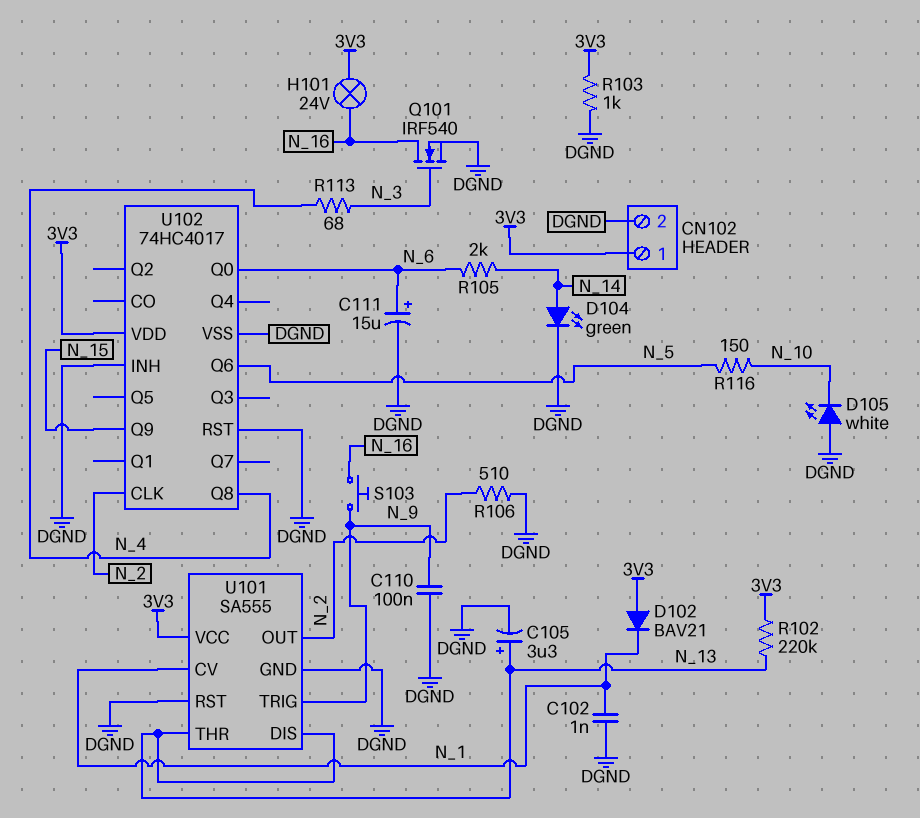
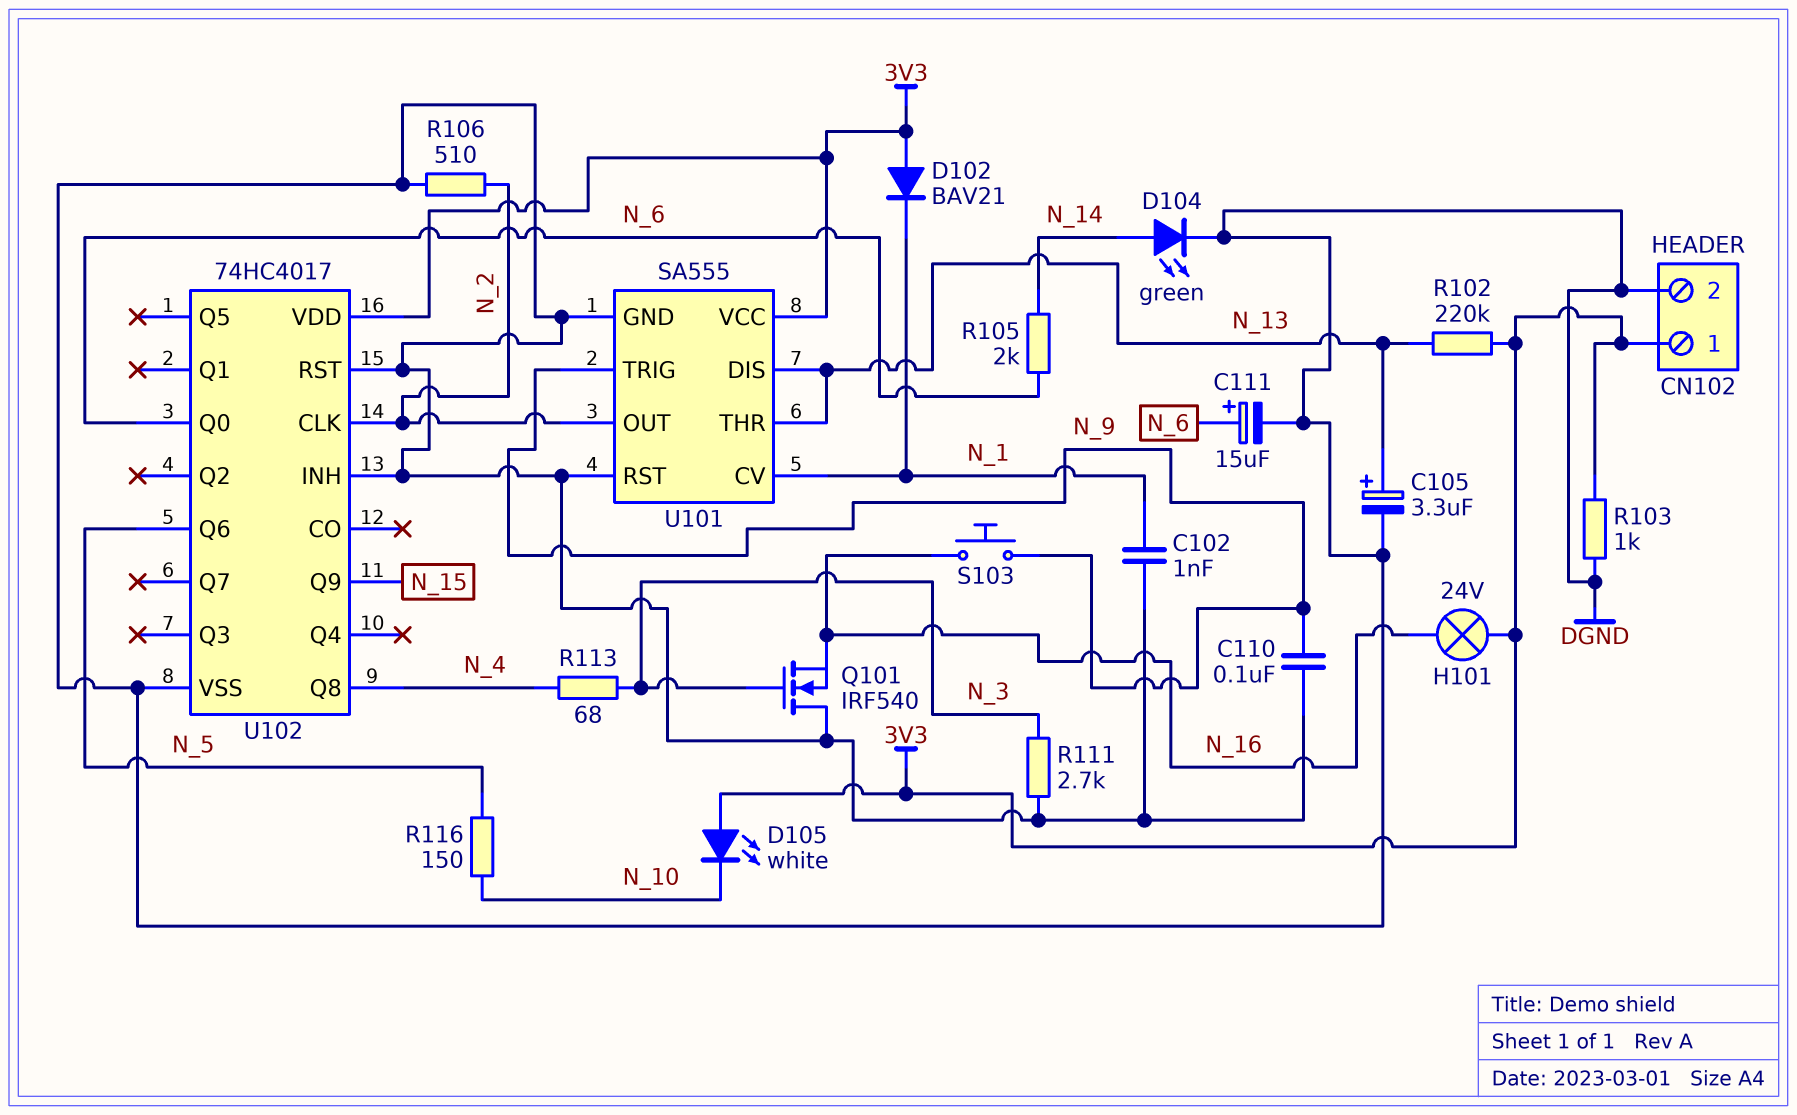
D105: LED white (A DGND, K N_10) -> LED white (A 3V3, K N_10)
Q101: NMOS IRF540 (G N_3, D N_16, S DGND) -> NMOS IRF540 (G N_3, D DGND, S N_16)
R111: none -> 2.7k (DGND, N_3)

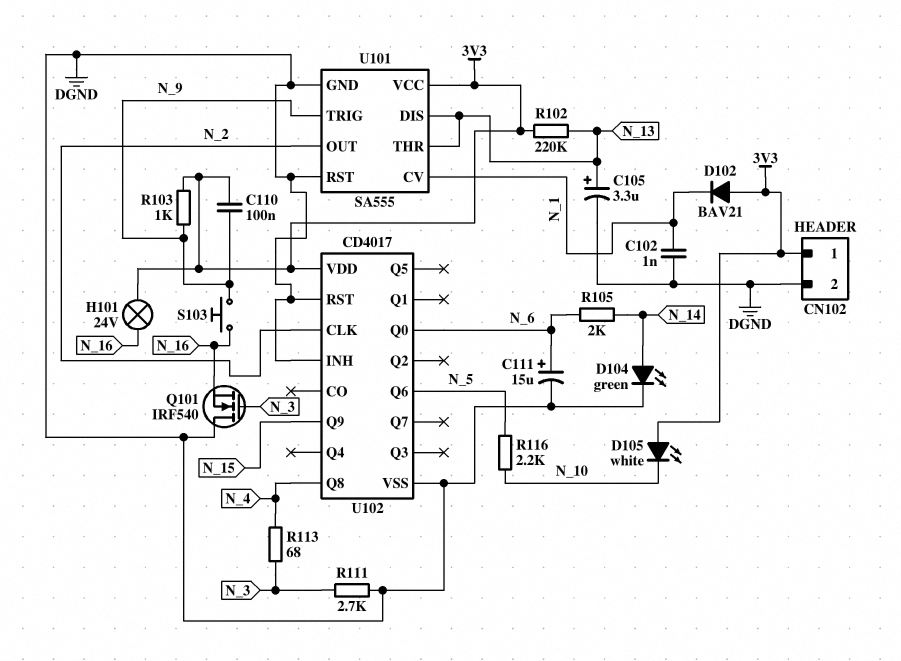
C110: 100nF (DGND, N_9) -> 100nF (3V3, N_9)
R103: 1k (3V3, DGND) -> 1k (3V3, N_9)
R106: 510 (DGND, N_2) -> none
R116: 150 (N_5, N_10) -> 2.2k (N_5, N_10)
U102: 74HC4017 -> CD4017

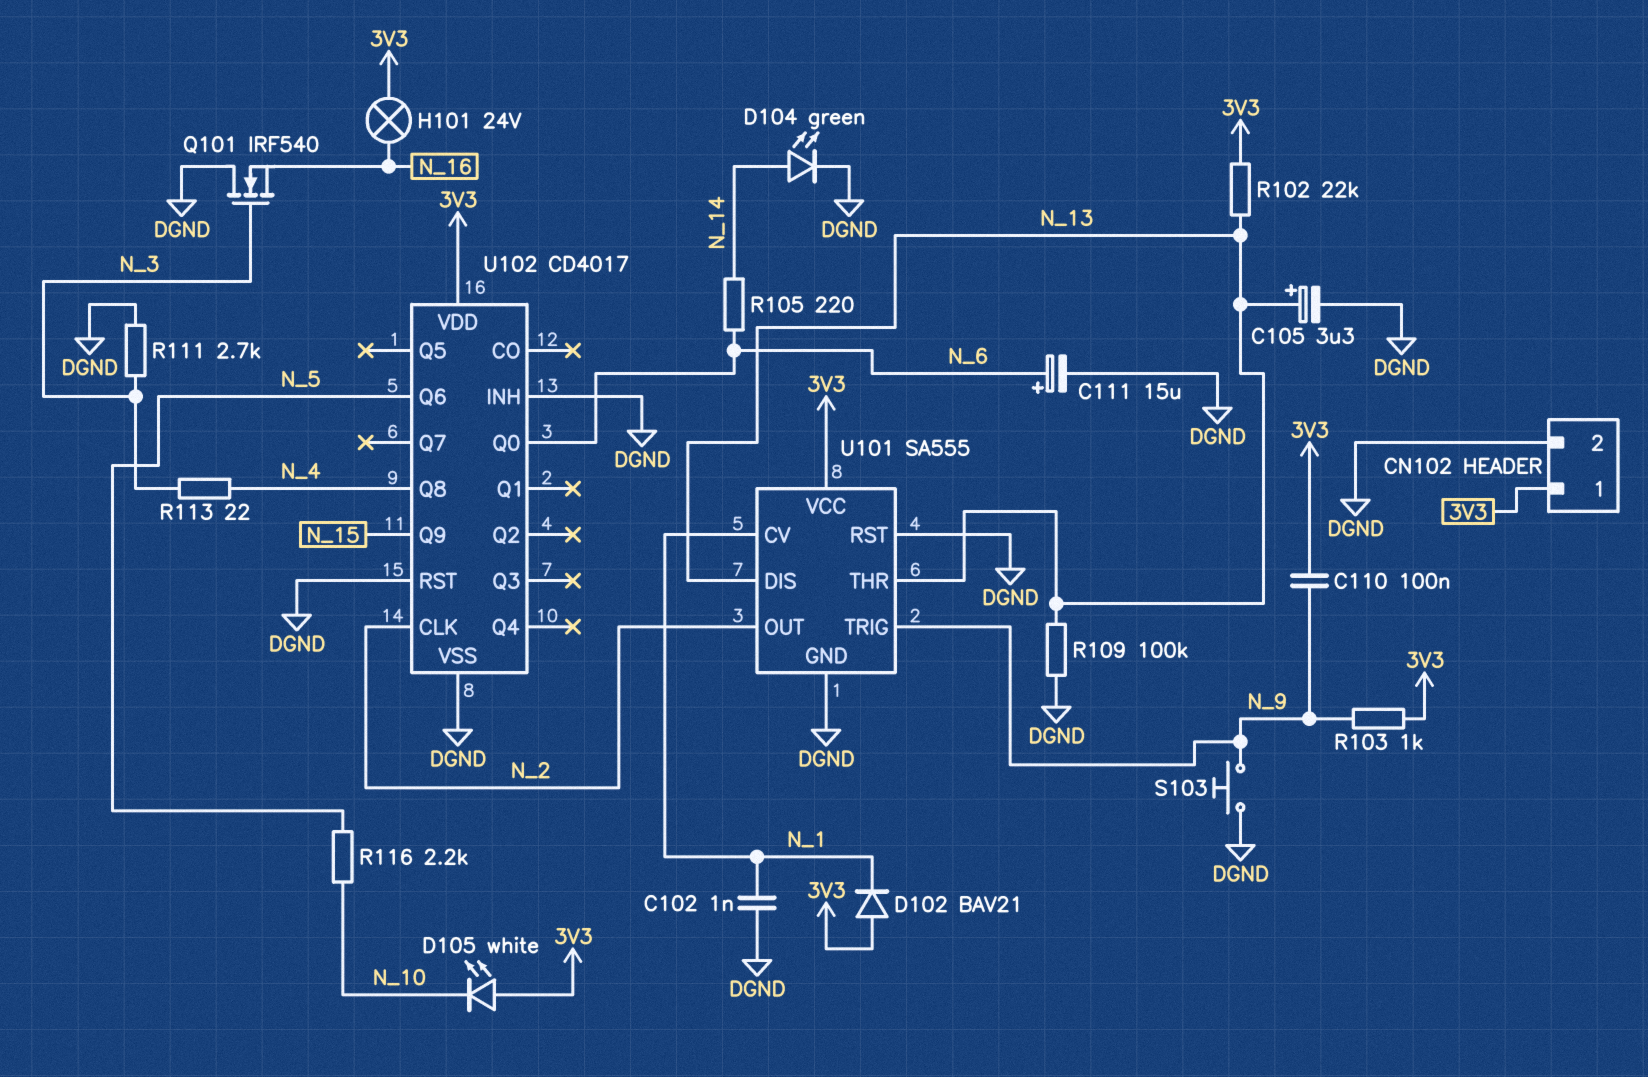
R102: 220k (3V3, N_13) -> 22k (3V3, N_13)
R105: 2k (N_6, N_14) -> 220 (N_6, N_14)
R109: none -> 100k (DGND, N_13)
R113: 68 (N_3, N_4) -> 22 (N_3, N_4)
S103: button (N_9, N_16) -> button (DGND, N_9)

